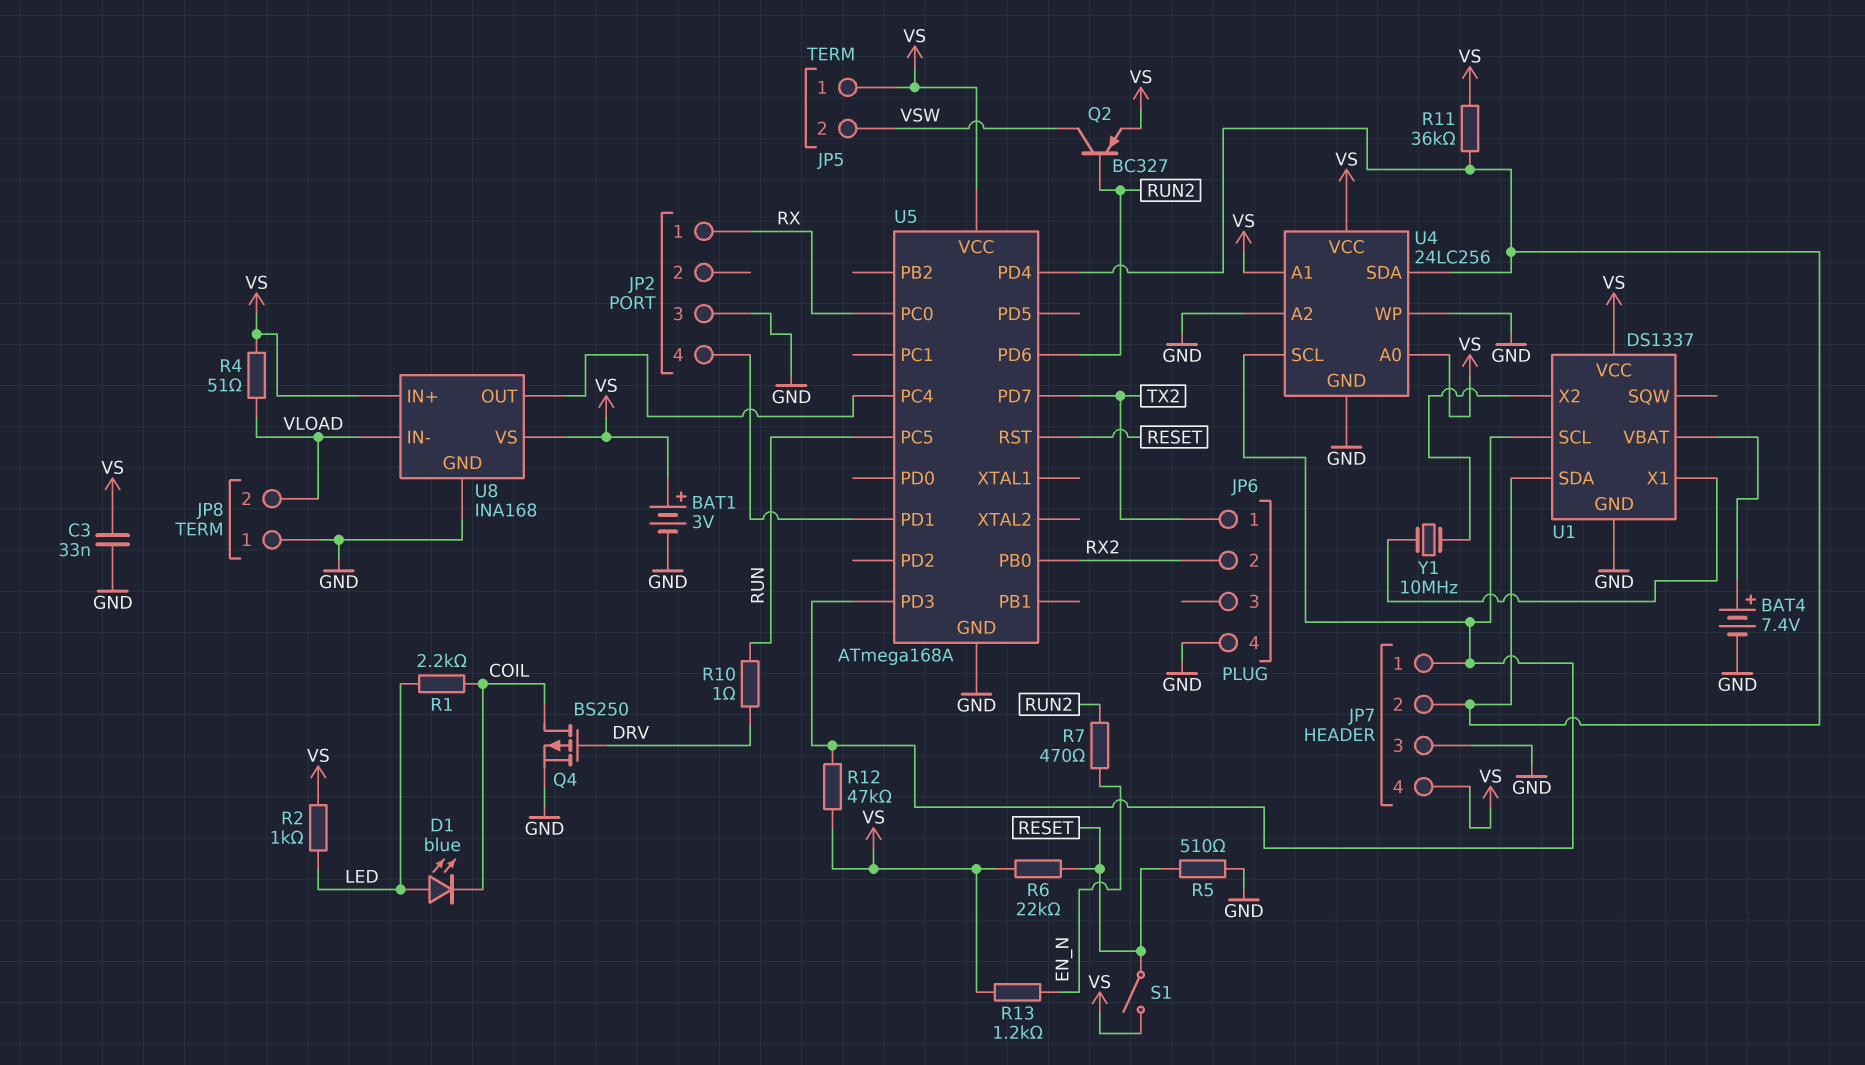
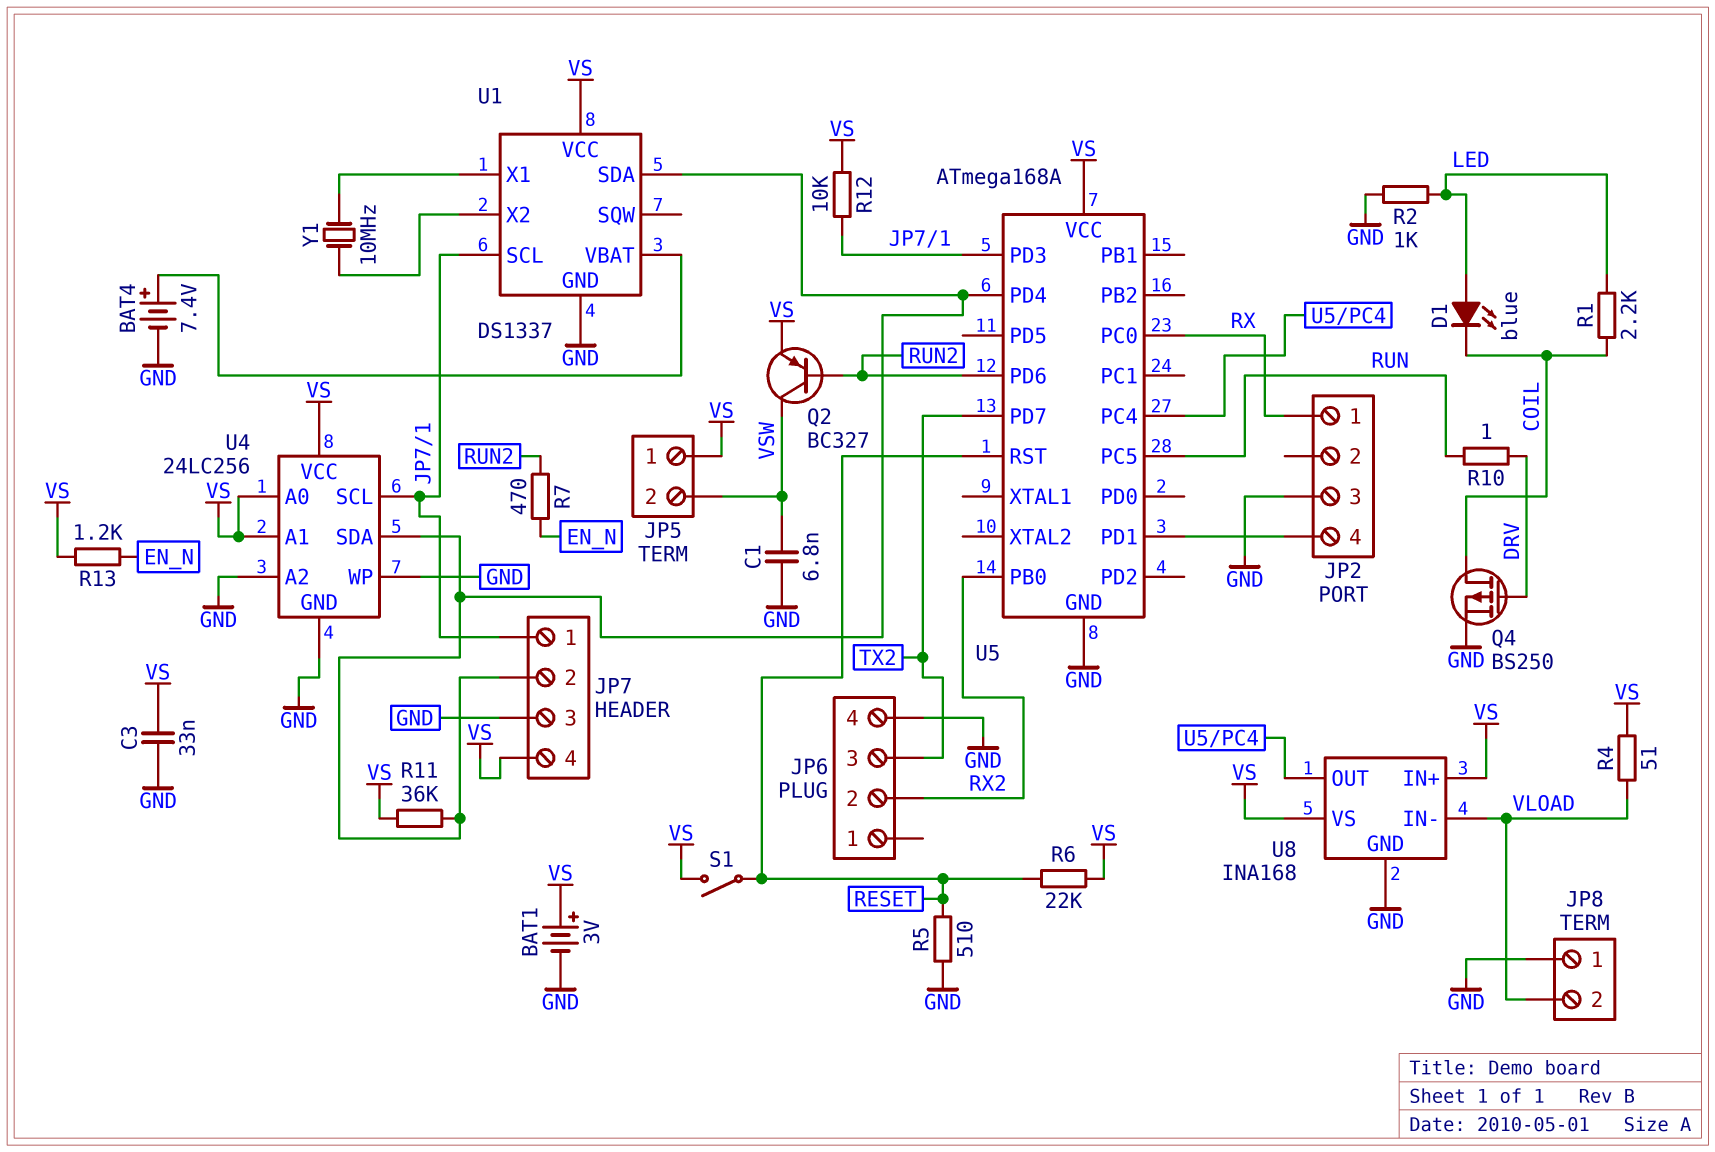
C1: none -> 6.8nF (GND, VSW)
JP6 pin 1: TX2 -> none
JP6 pin 3: none -> TX2
R2: 1k (LED, VS) -> 1k (GND, LED)
R12: 47k (JP7/1, VS) -> 10k (JP7/1, VS)

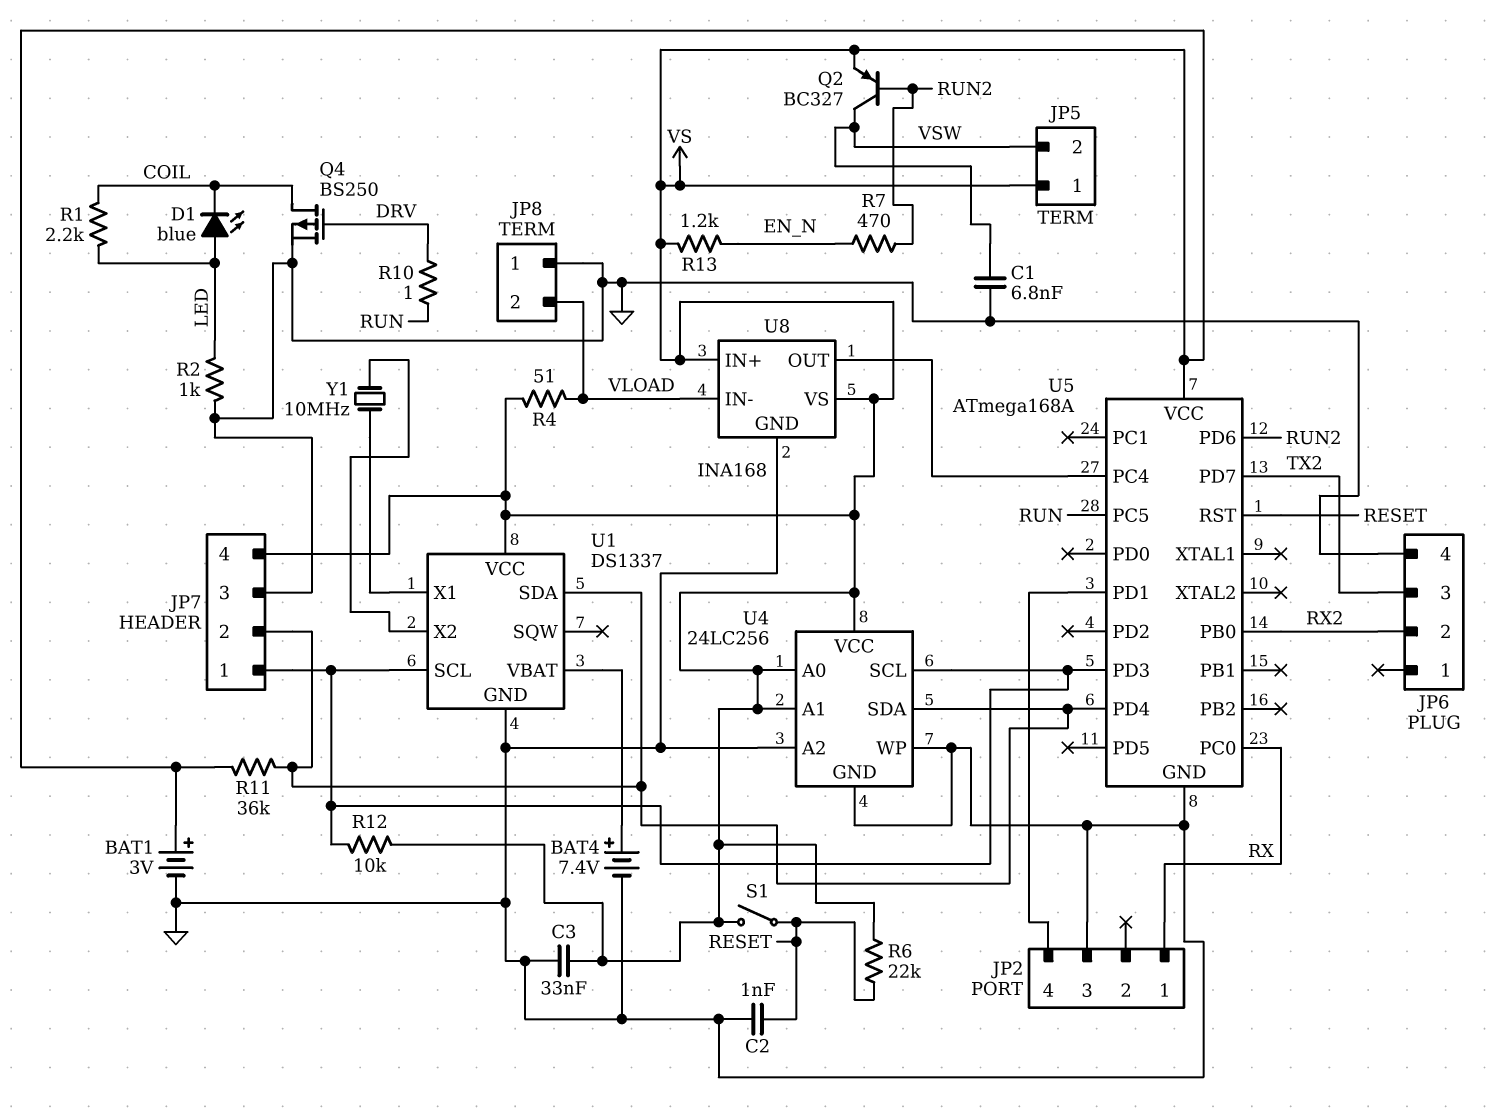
C2: none -> 1nF (GND, RESET)
R5: 510 (GND, RESET) -> none

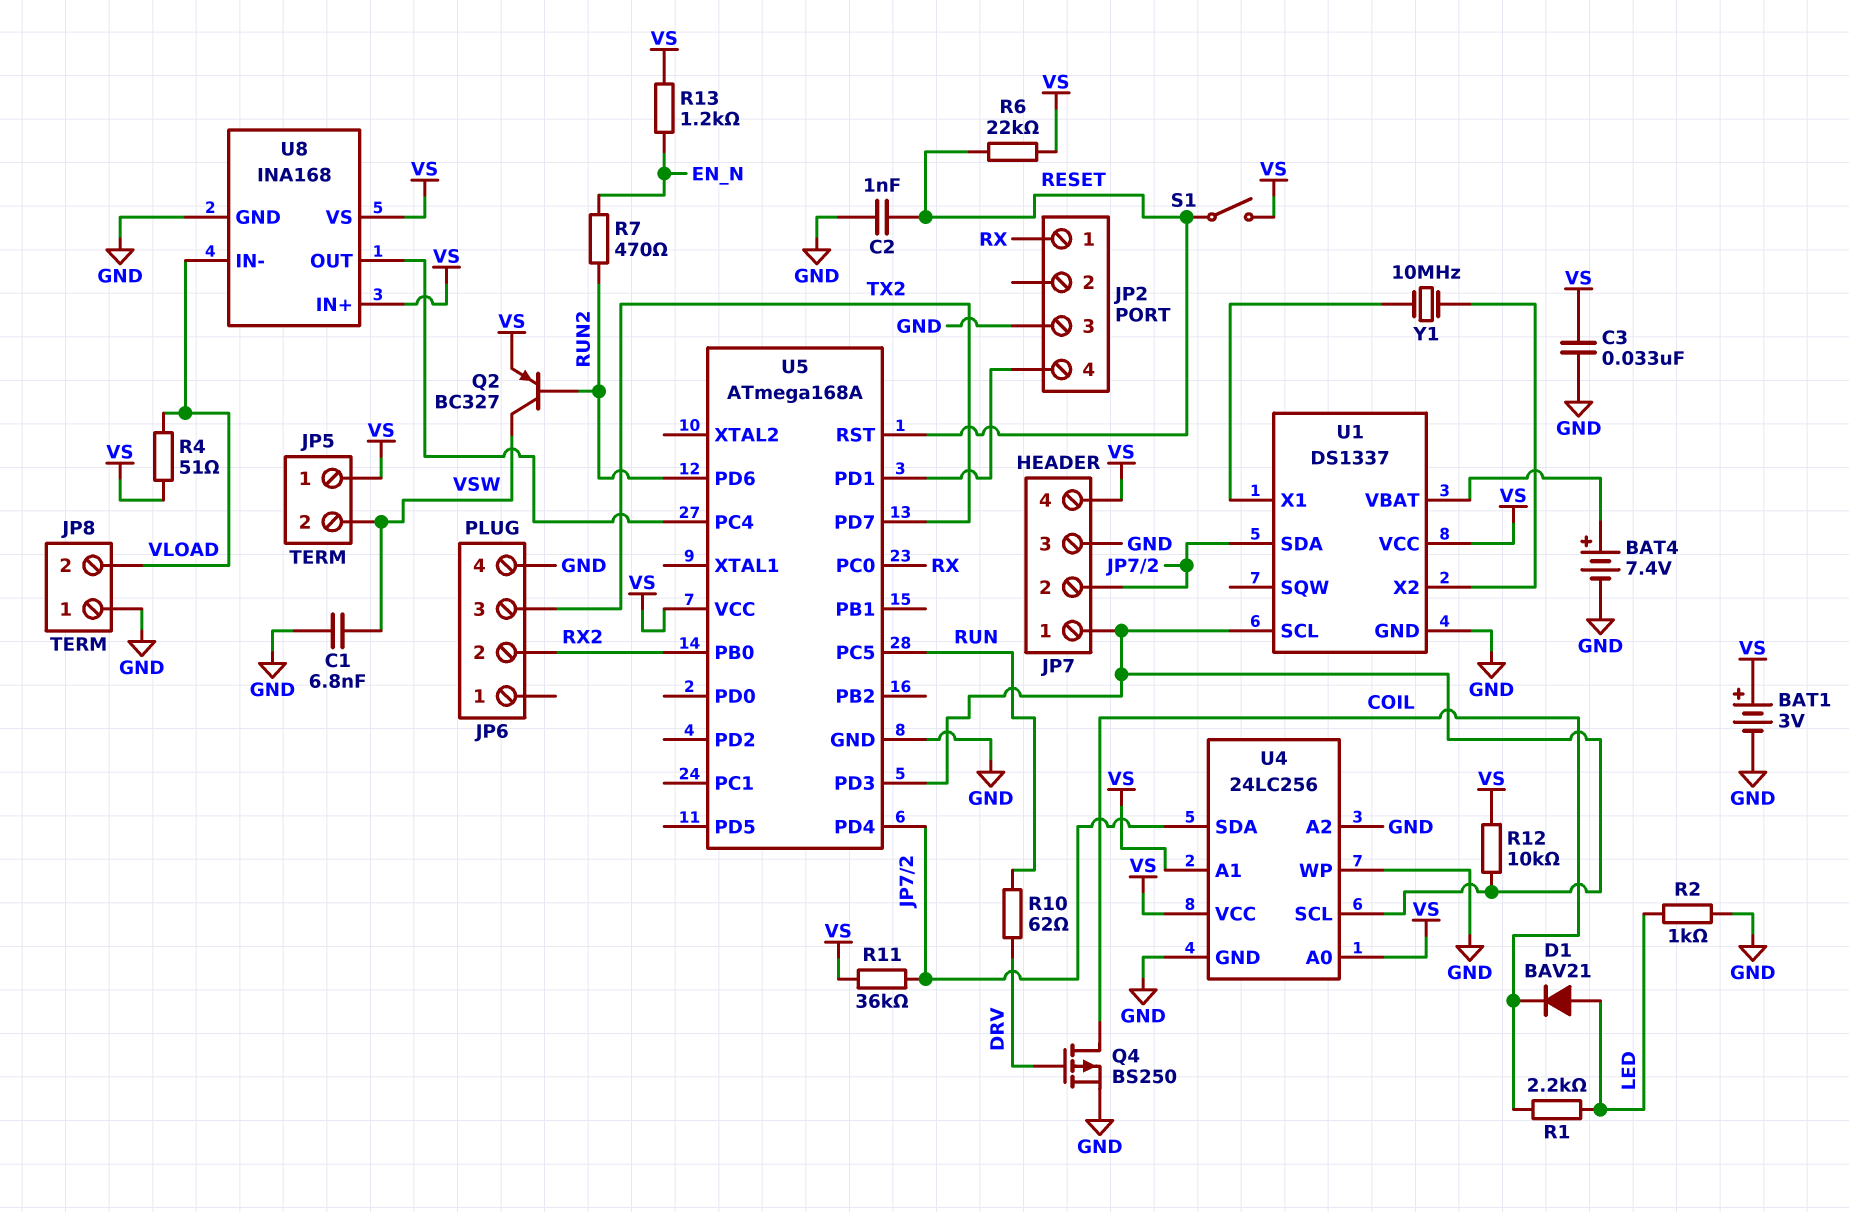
D1: LED blue (A LED, K COIL) -> diode BAV21 (A LED, K COIL)
R10: 1 (DRV, RUN) -> 62 (DRV, RUN)

